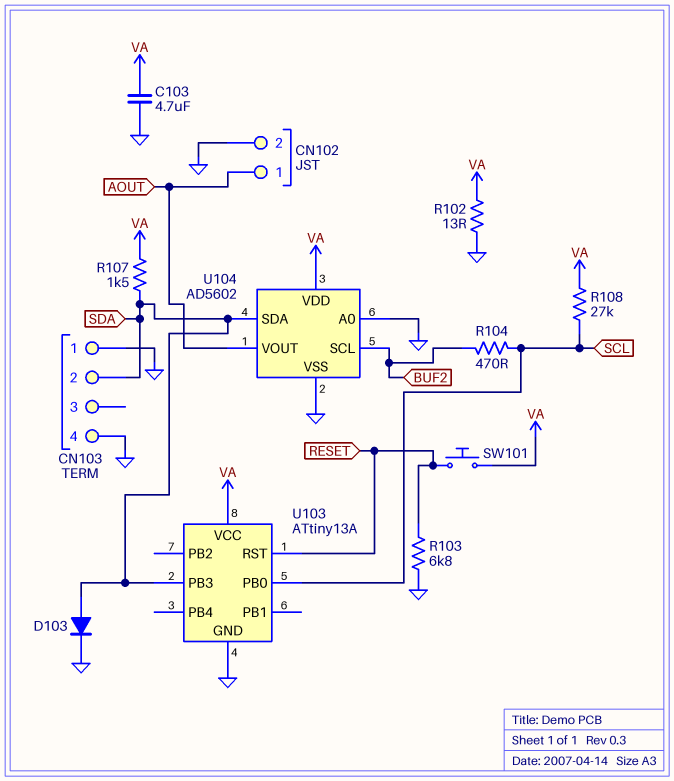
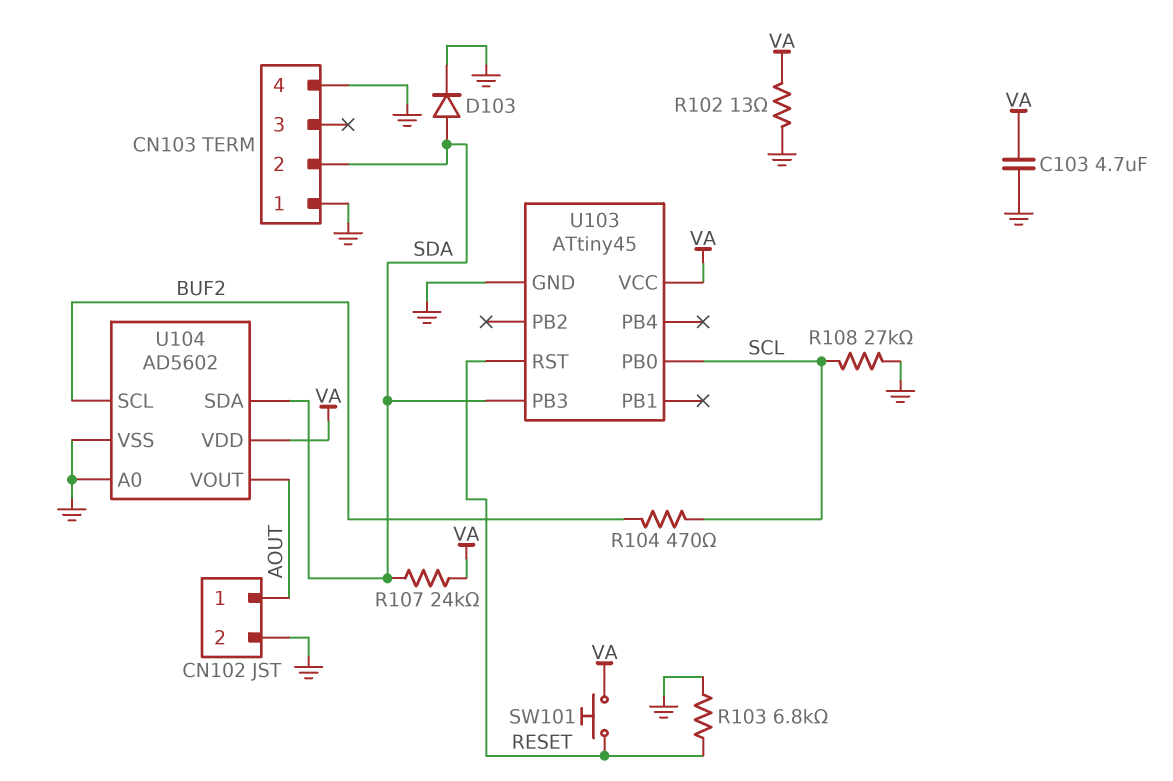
R107: 1.5k (SDA, VA) -> 24k (SDA, VA)
R108: 27k (SCL, VA) -> 27k (GND, SCL)
U103: ATtiny13A -> ATtiny45

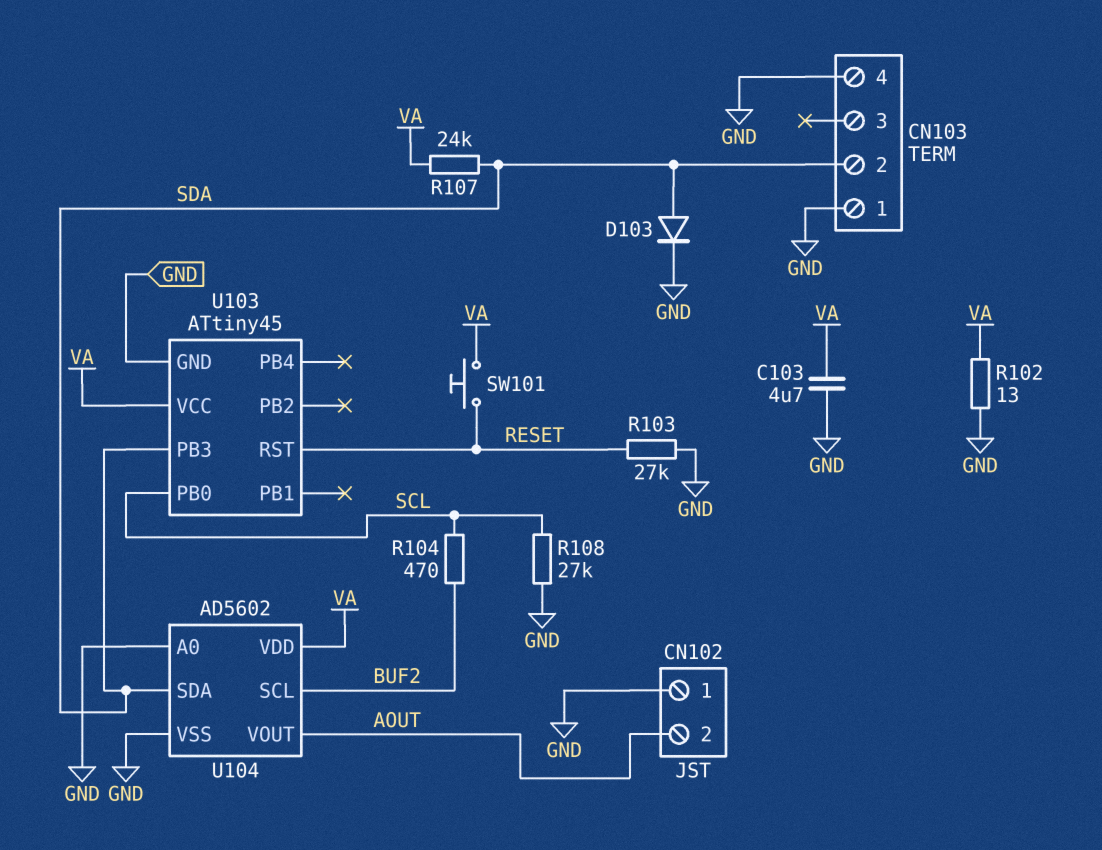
CN102 pin 1: AOUT -> GND
CN102 pin 2: GND -> AOUT
R103: 6.8k (GND, RESET) -> 27k (GND, RESET)

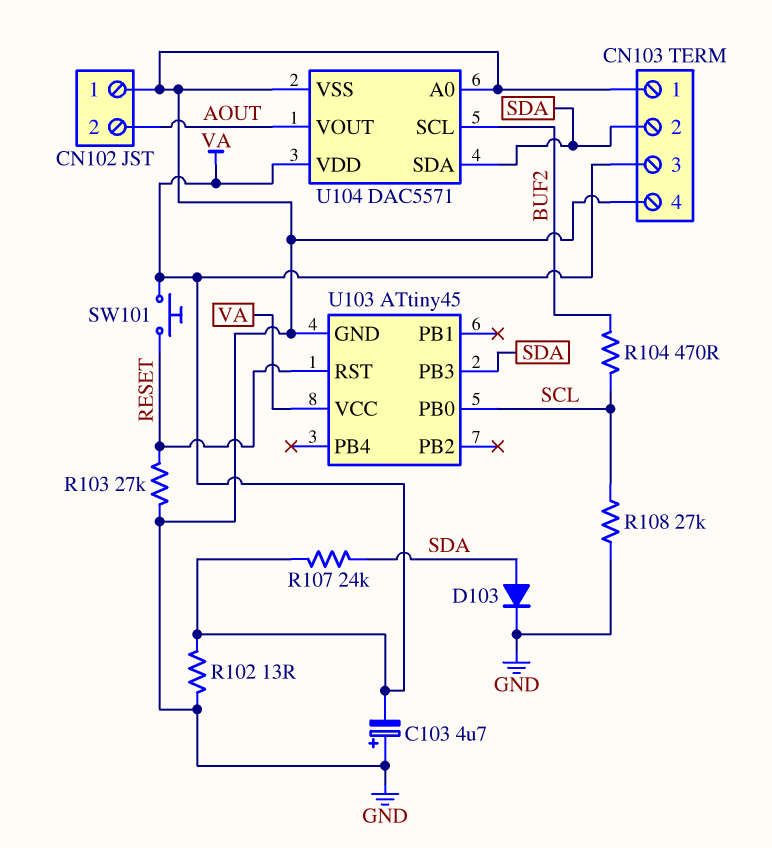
C103: 4.7uF (GND, VA) -> 4.7uF (plus GND, minus VA)
CN103 pin 3: none -> VA
U104: AD5602 -> DAC5571

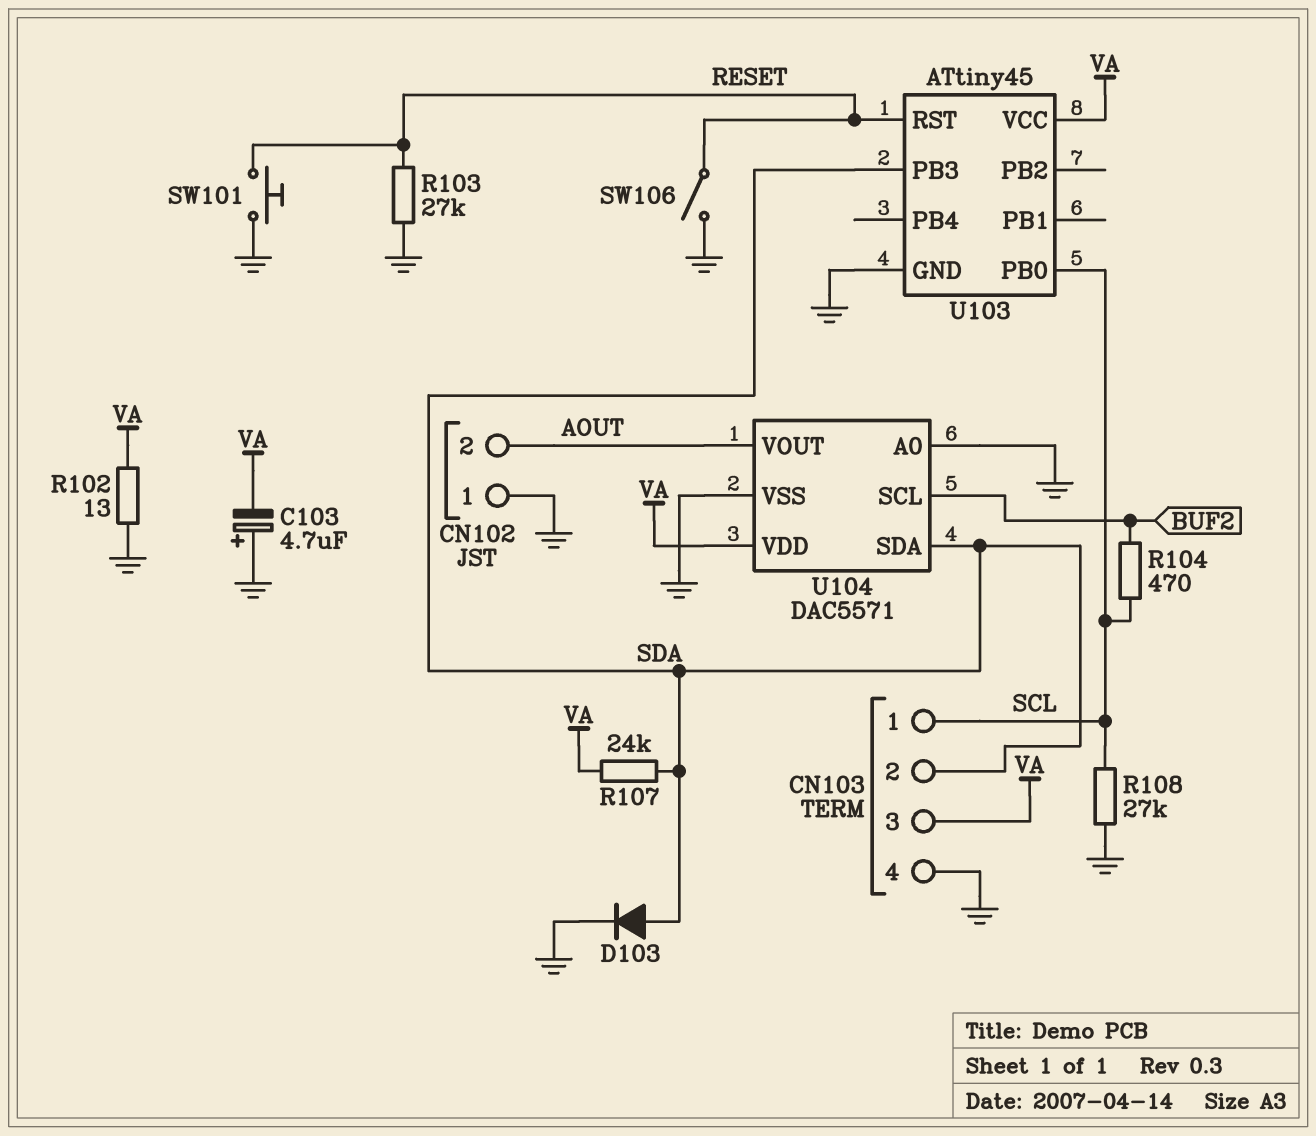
CN103 pin 1: GND -> SCL
SW101: button (RESET, VA) -> button (GND, RESET)
SW106: none -> switch (GND, RESET)

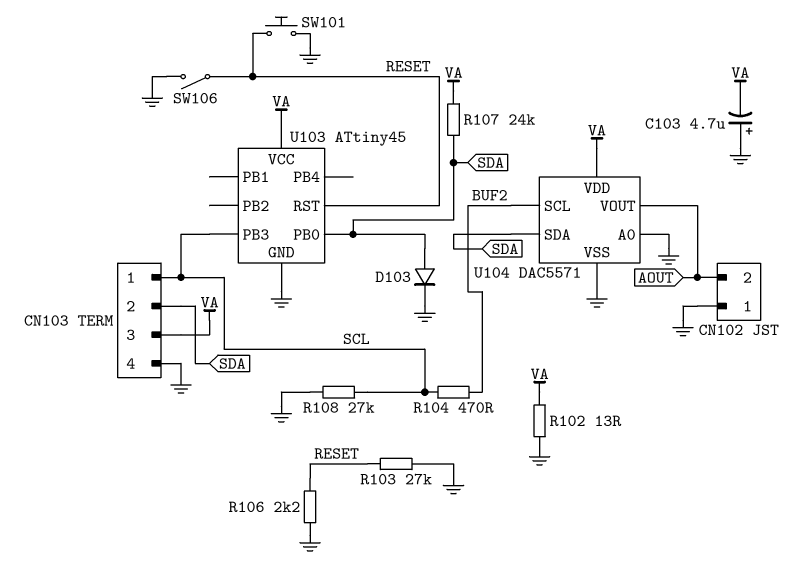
R106: none -> 2.2k (GND, RESET)
U103 pin PB0: SCL -> SDA
U103 pin PB3: SDA -> SCL

